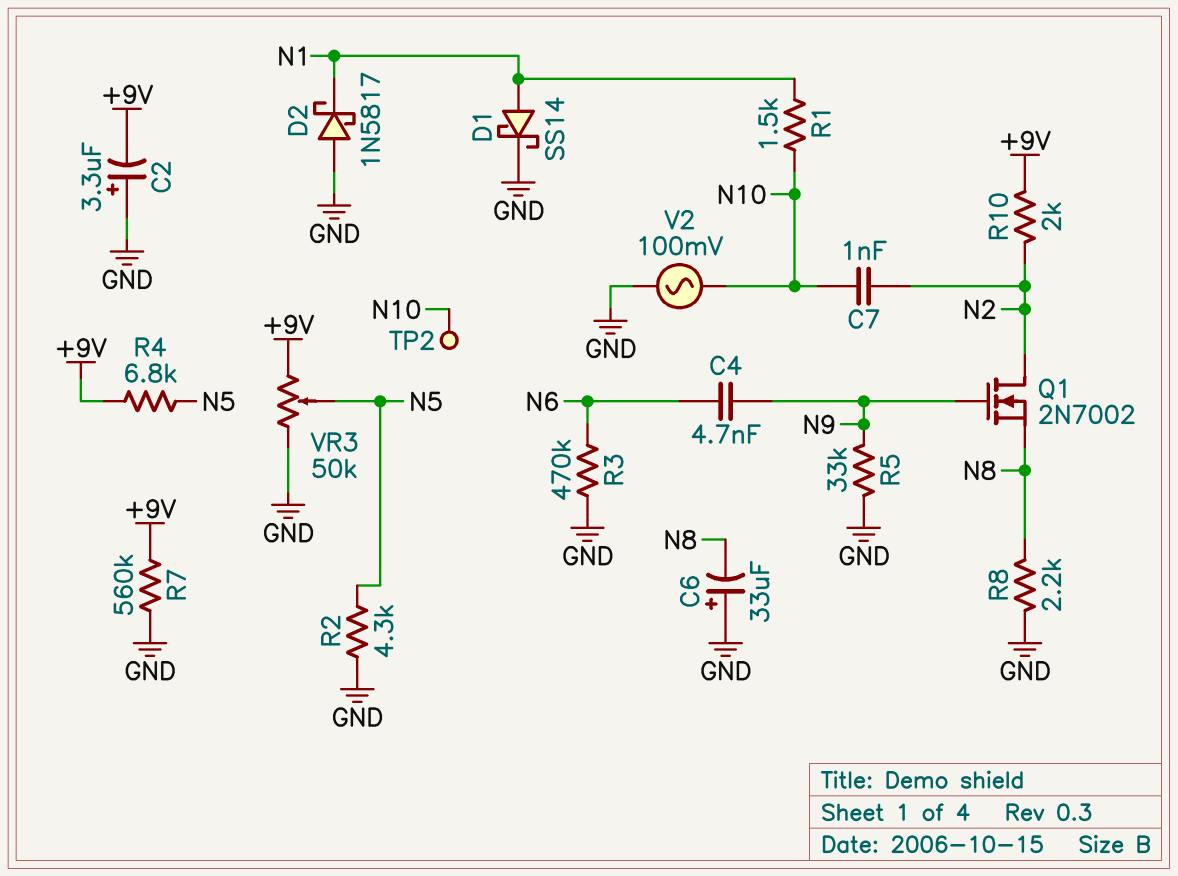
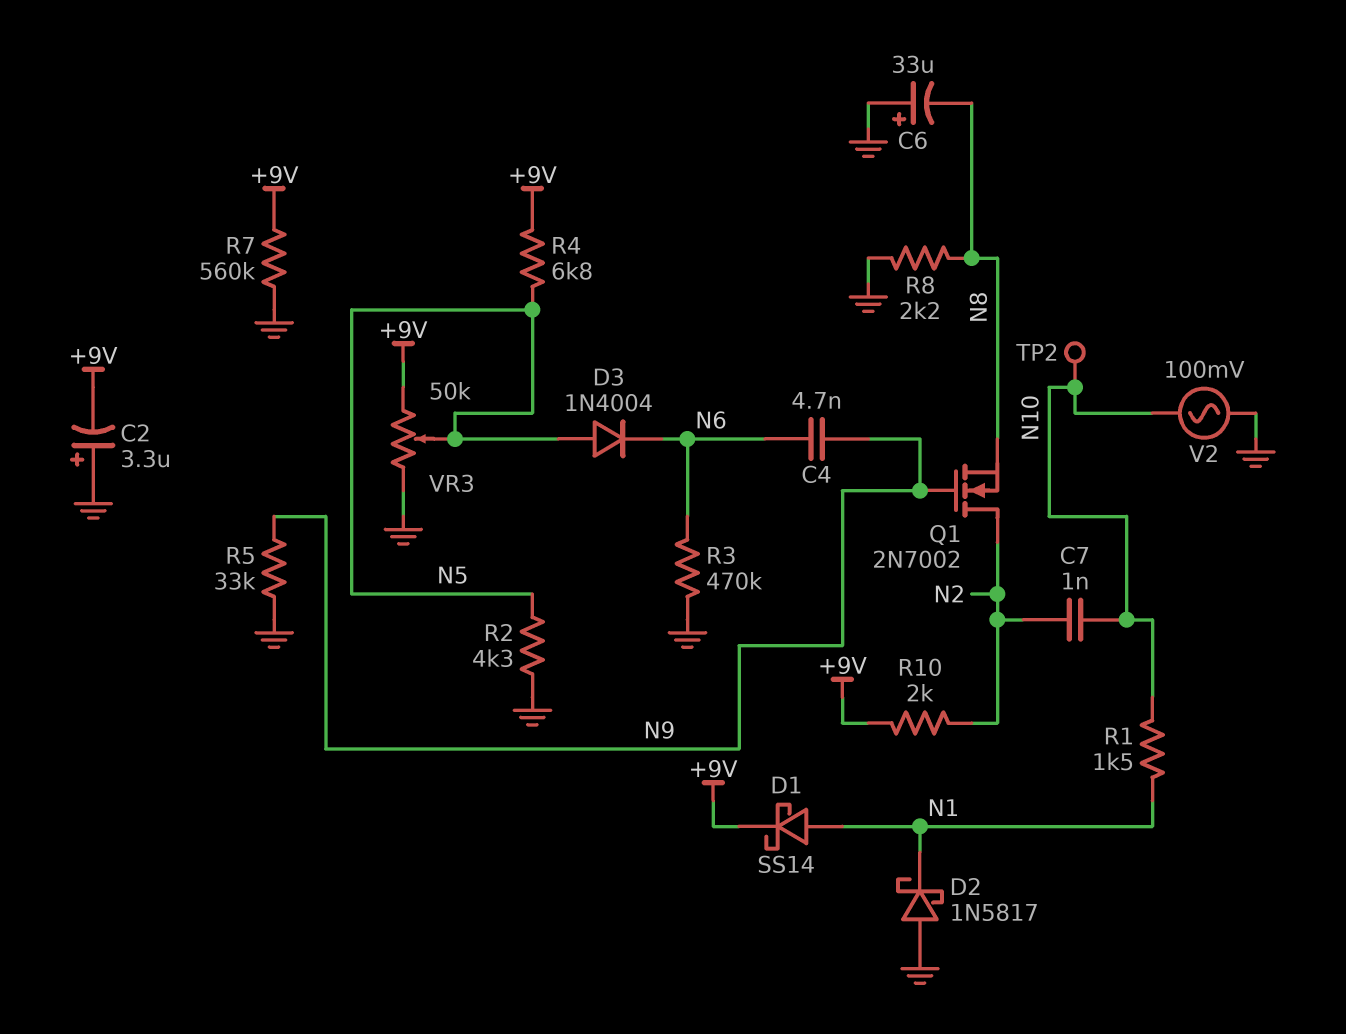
D1: schottky SS14 (A N1, K GND) -> schottky SS14 (A N1, K +9V)
D3: none -> diode 1N4004 (A N5, K N6)

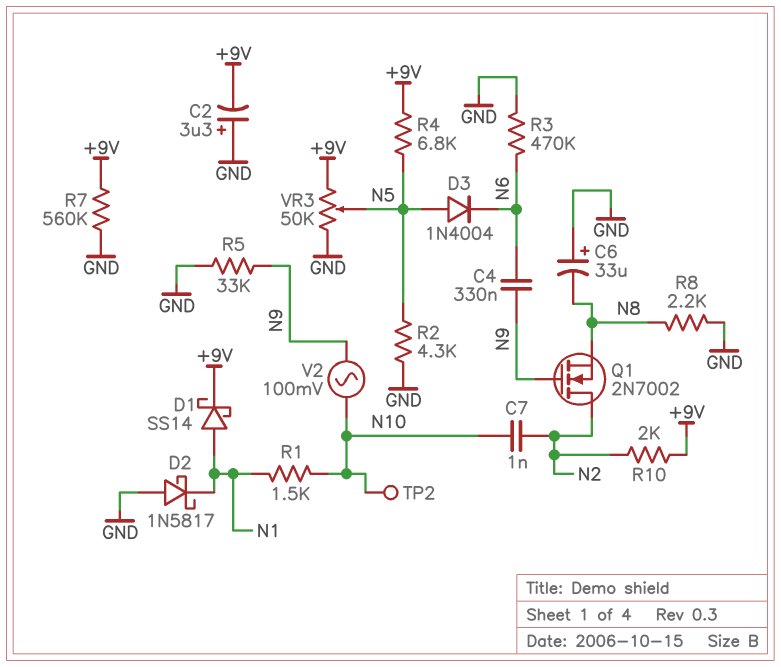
C4: 4.7nF (N6, N9) -> 330nF (N6, N9)
V2: AC 100mV (GND, N10) -> AC 100mV (N9, N10)

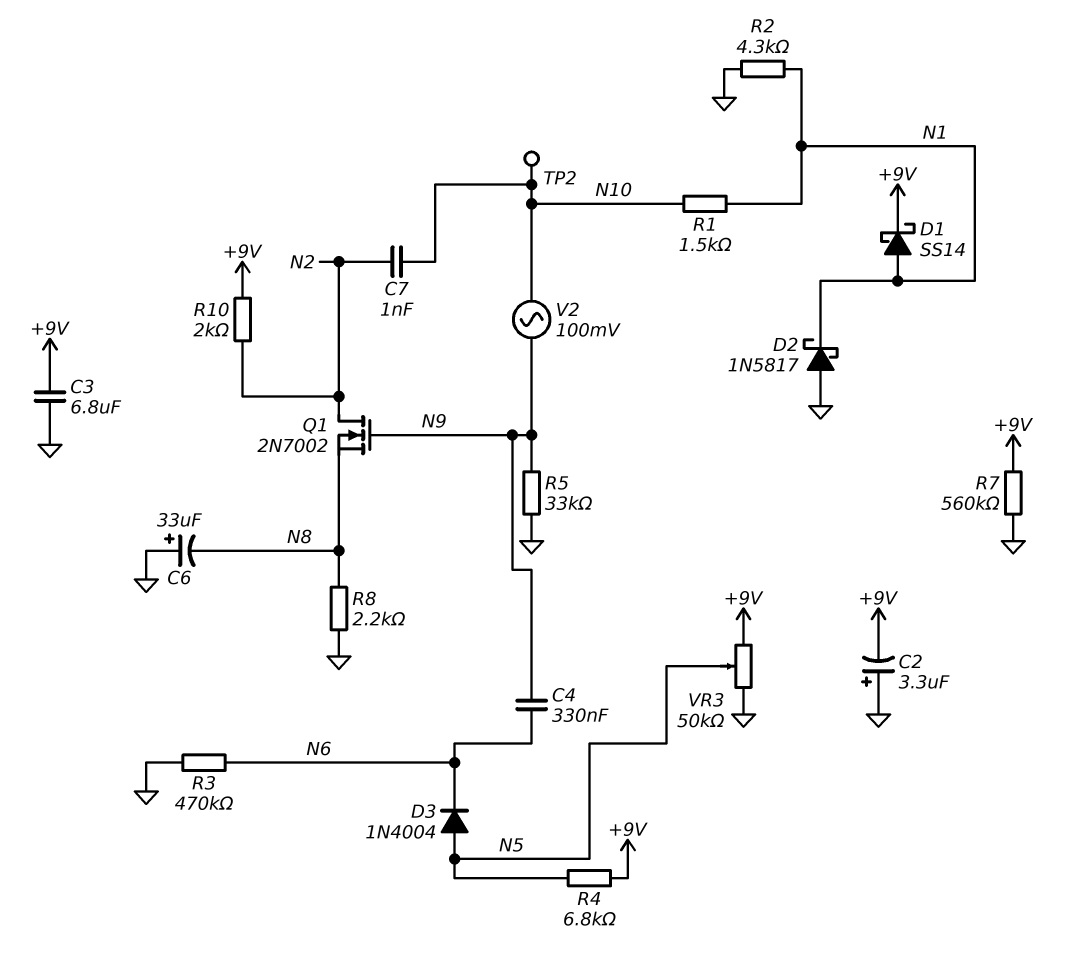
C3: none -> 6.8uF (+9V, GND)
R2: 4.3k (GND, N5) -> 4.3k (GND, N1)

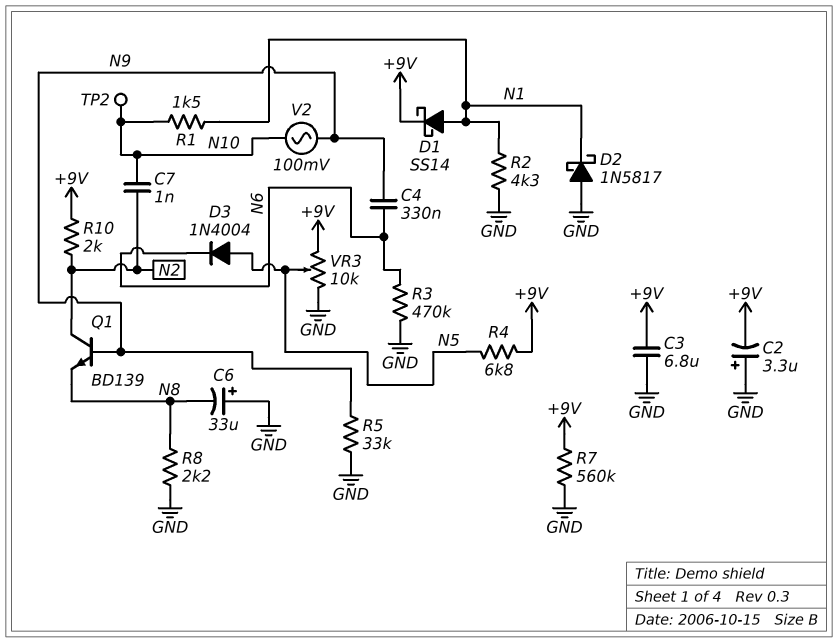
Q1: NMOS 2N7002 (G N9, D N2, S N8) -> NPN BD139 (B N9, C N2, E N8)
VR3: 50k (+9V, GND, wiper N5) -> 10k (+9V, GND, wiper N5)

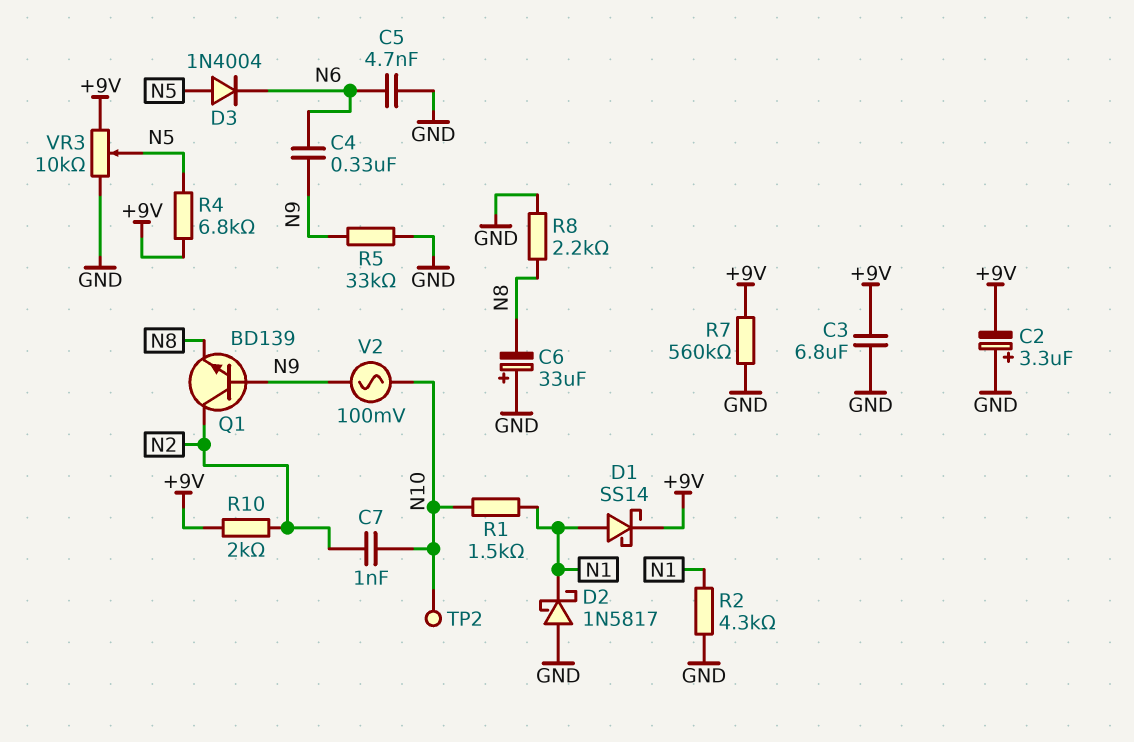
C5: none -> 4.7nF (GND, N6)
R3: 470k (GND, N6) -> none

